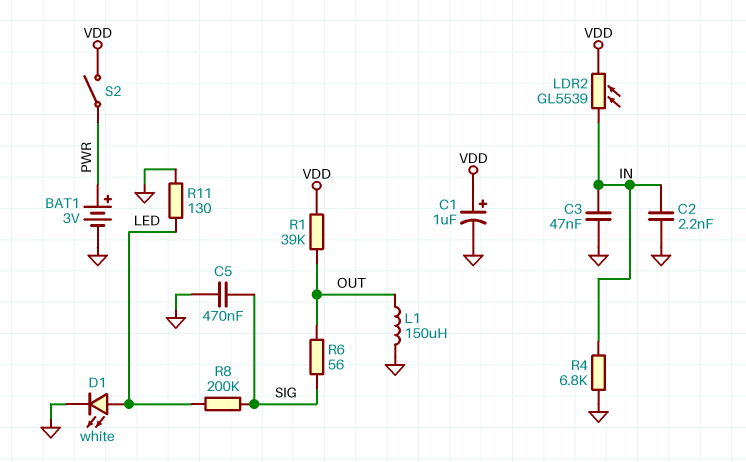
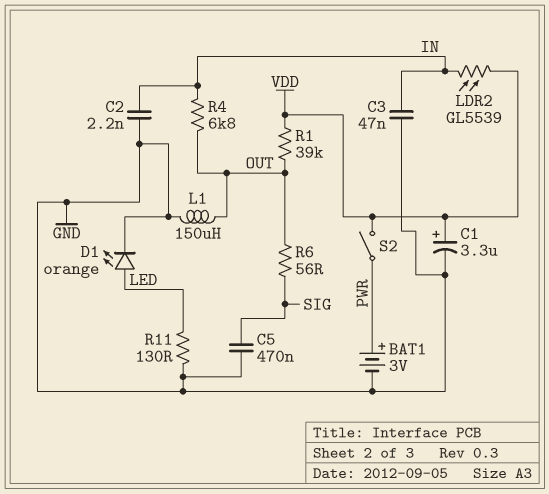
C1: 1uF (plus VDD, minus GND) -> 3.3uF (plus VDD, minus GND)
D1: LED white (A LED, K GND) -> LED orange (A LED, K GND)
R4: 6.8k (GND, IN) -> 6.8k (IN, OUT)
R8: 200k (LED, SIG) -> none

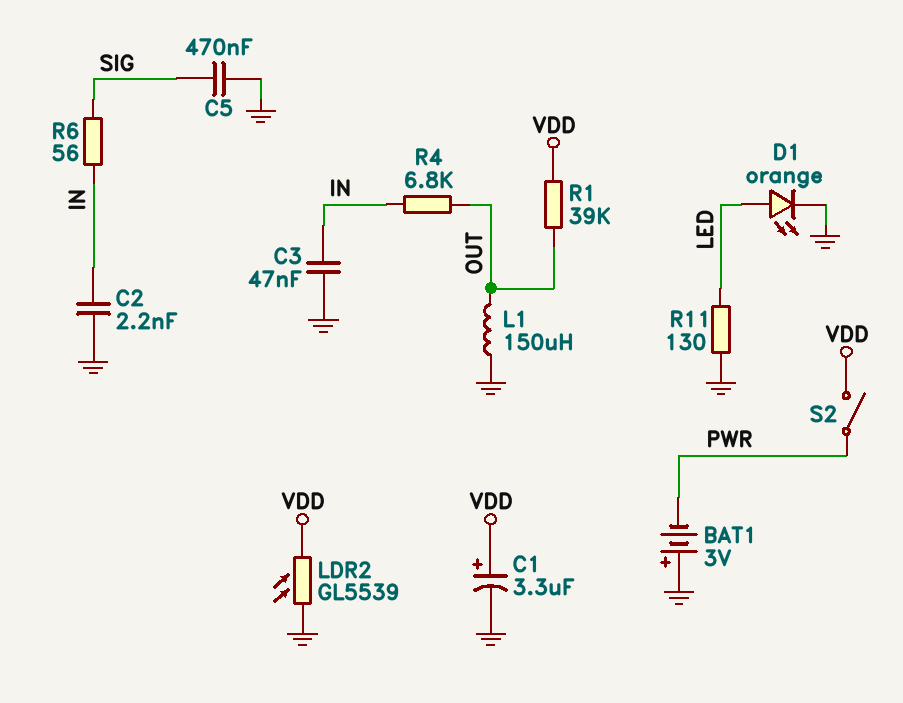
BAT1: 3V (plus PWR, minus GND) -> 3V (plus GND, minus PWR)
LDR2: GL5539 (IN, VDD) -> GL5539 (GND, VDD)
R6: 56 (OUT, SIG) -> 56 (IN, SIG)

